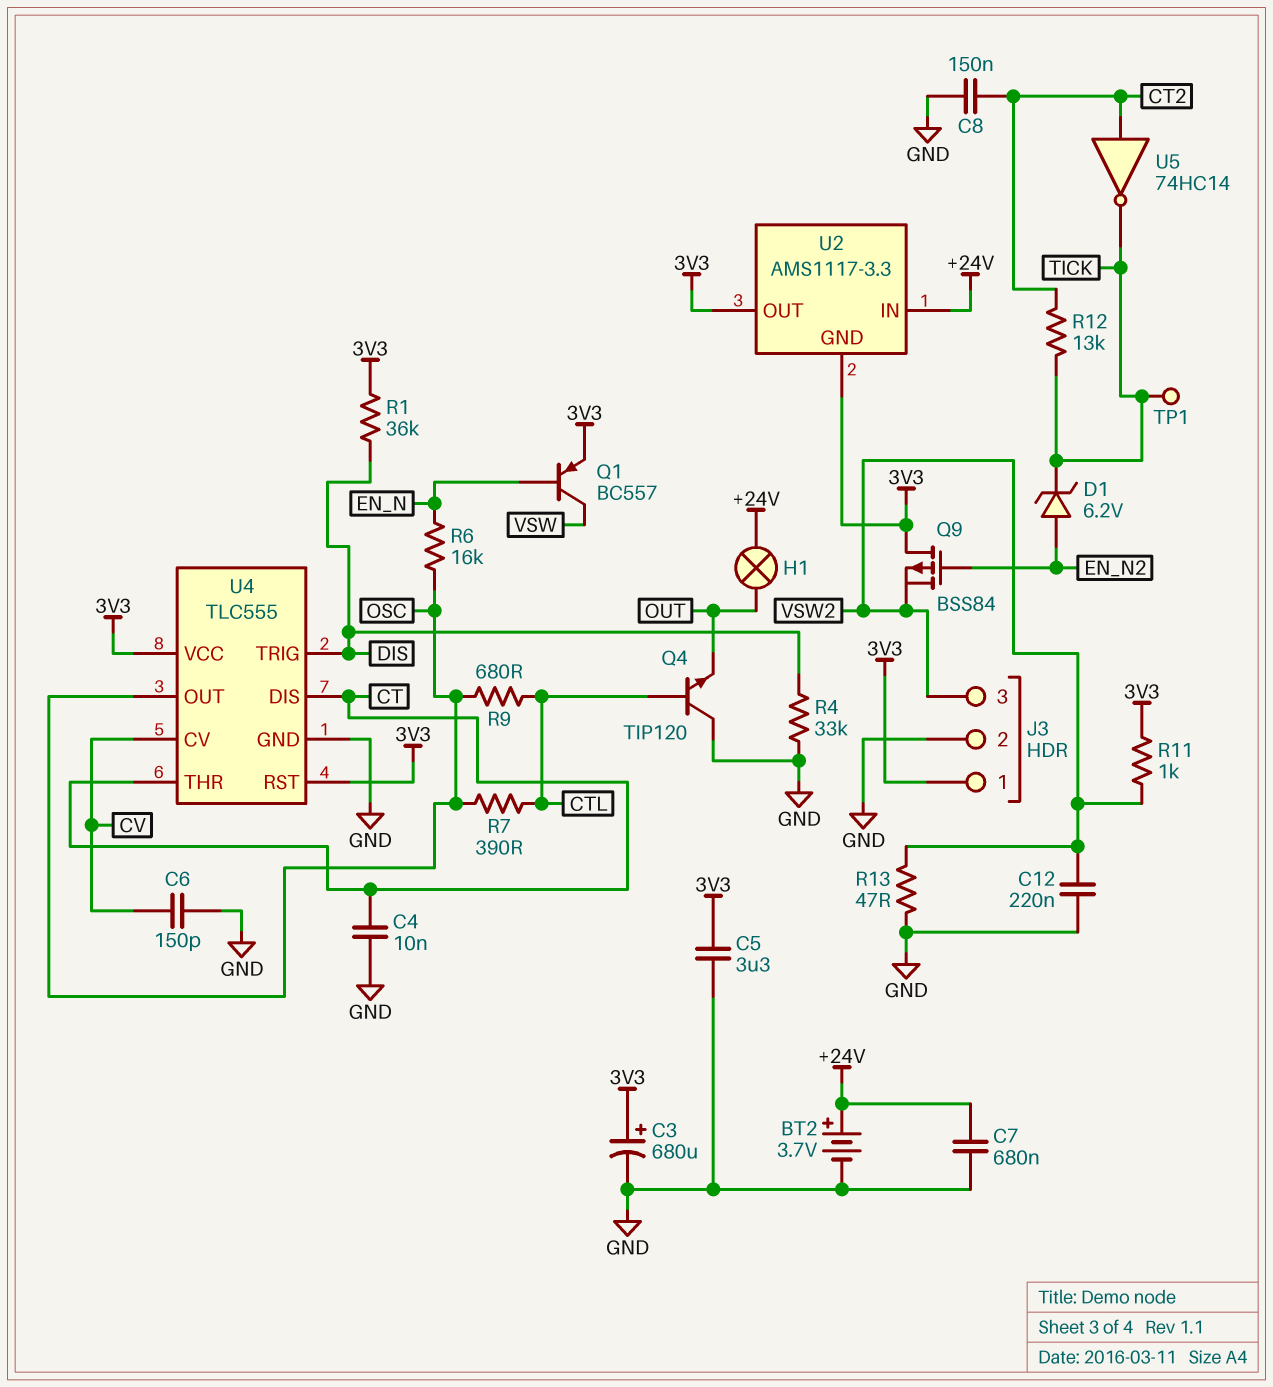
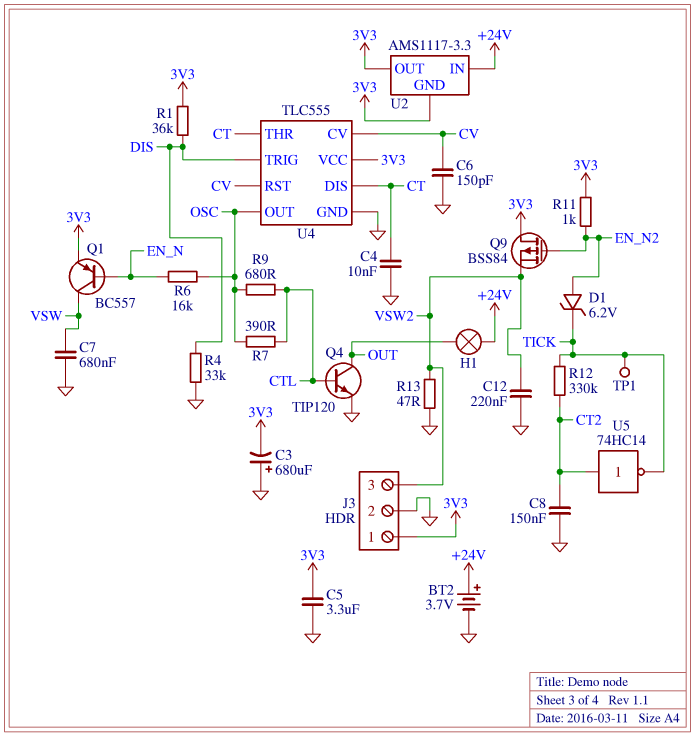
C3: 680uF (plus 3V3, minus GND) -> 680uF (plus GND, minus 3V3)
C7: 680nF (+24V, GND) -> 680nF (GND, VSW)
Q4: NPN TIP120 (B CTL, C GND, E OUT) -> NPN TIP120 (B CTL, C OUT, E GND)
R11: 1k (3V3, VSW2) -> 1k (3V3, EN_N2)
R12: 13k (CT2, TICK) -> 330k (CT2, TICK)
U4 pin RST: 3V3 -> CV

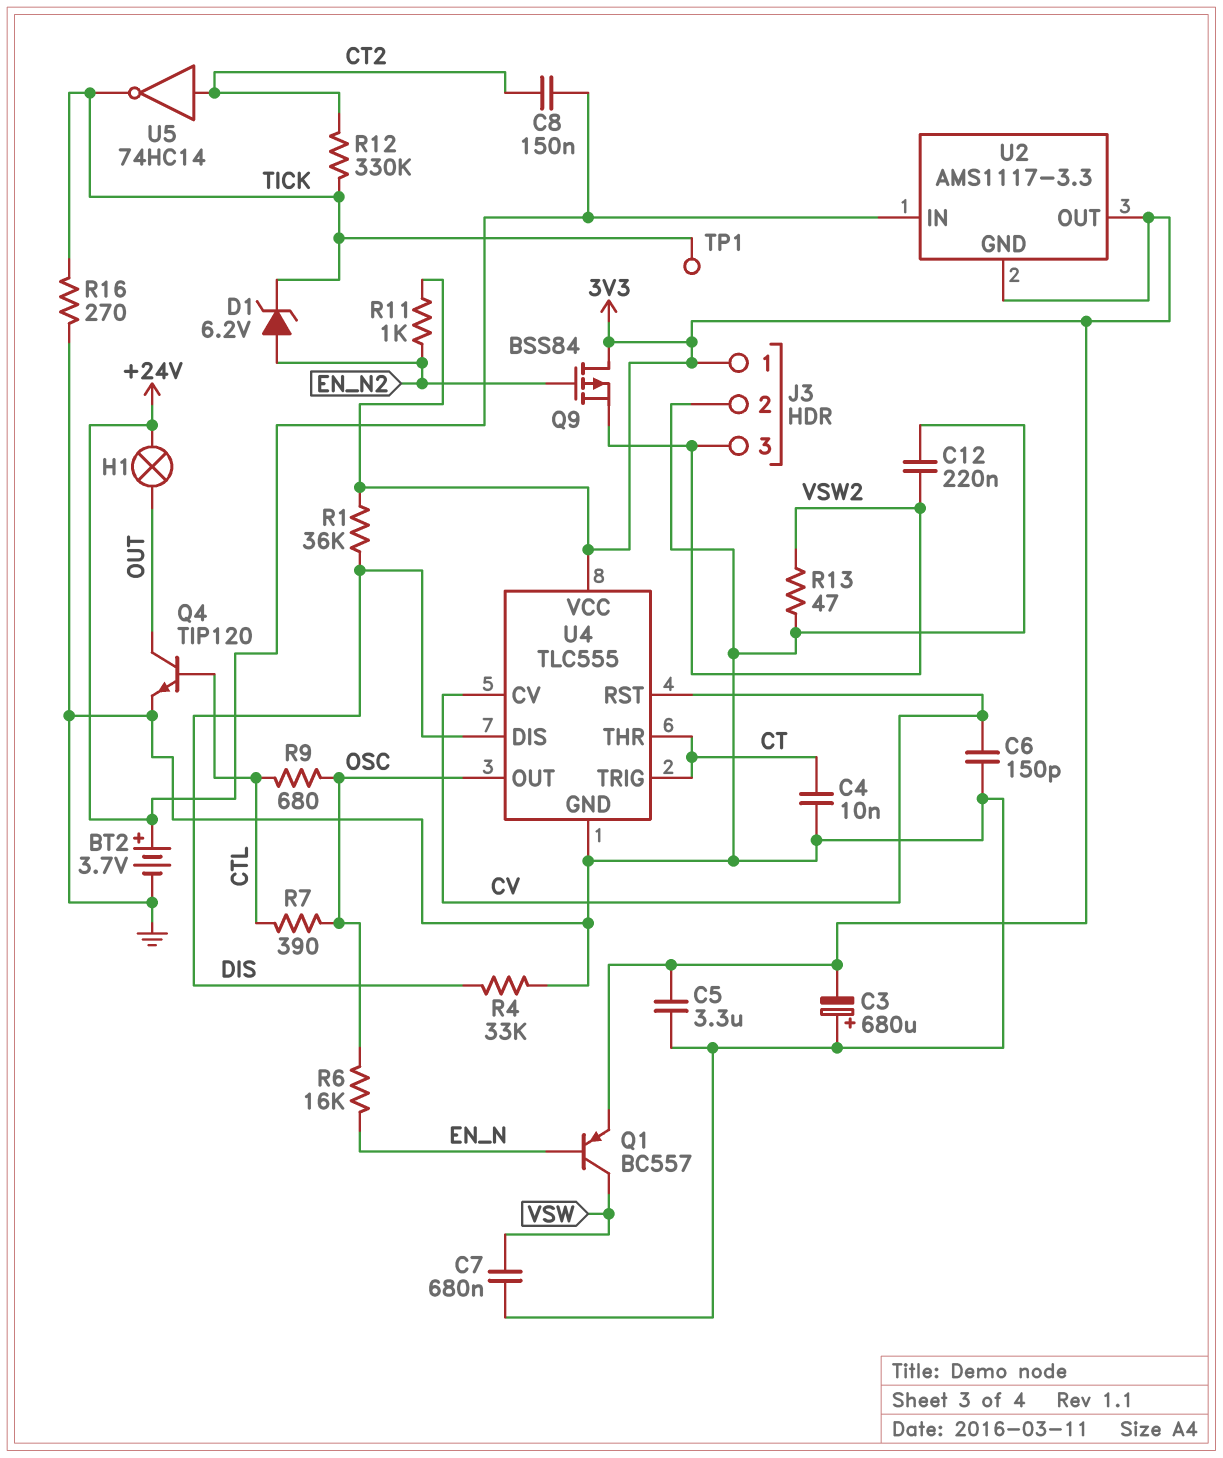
C8: 150nF (CT2, GND) -> 150nF (+24V, CT2)
R16: none -> 270 (GND, TICK)
U4 pin DIS: CT -> DIS
U4 pin TRIG: DIS -> CT

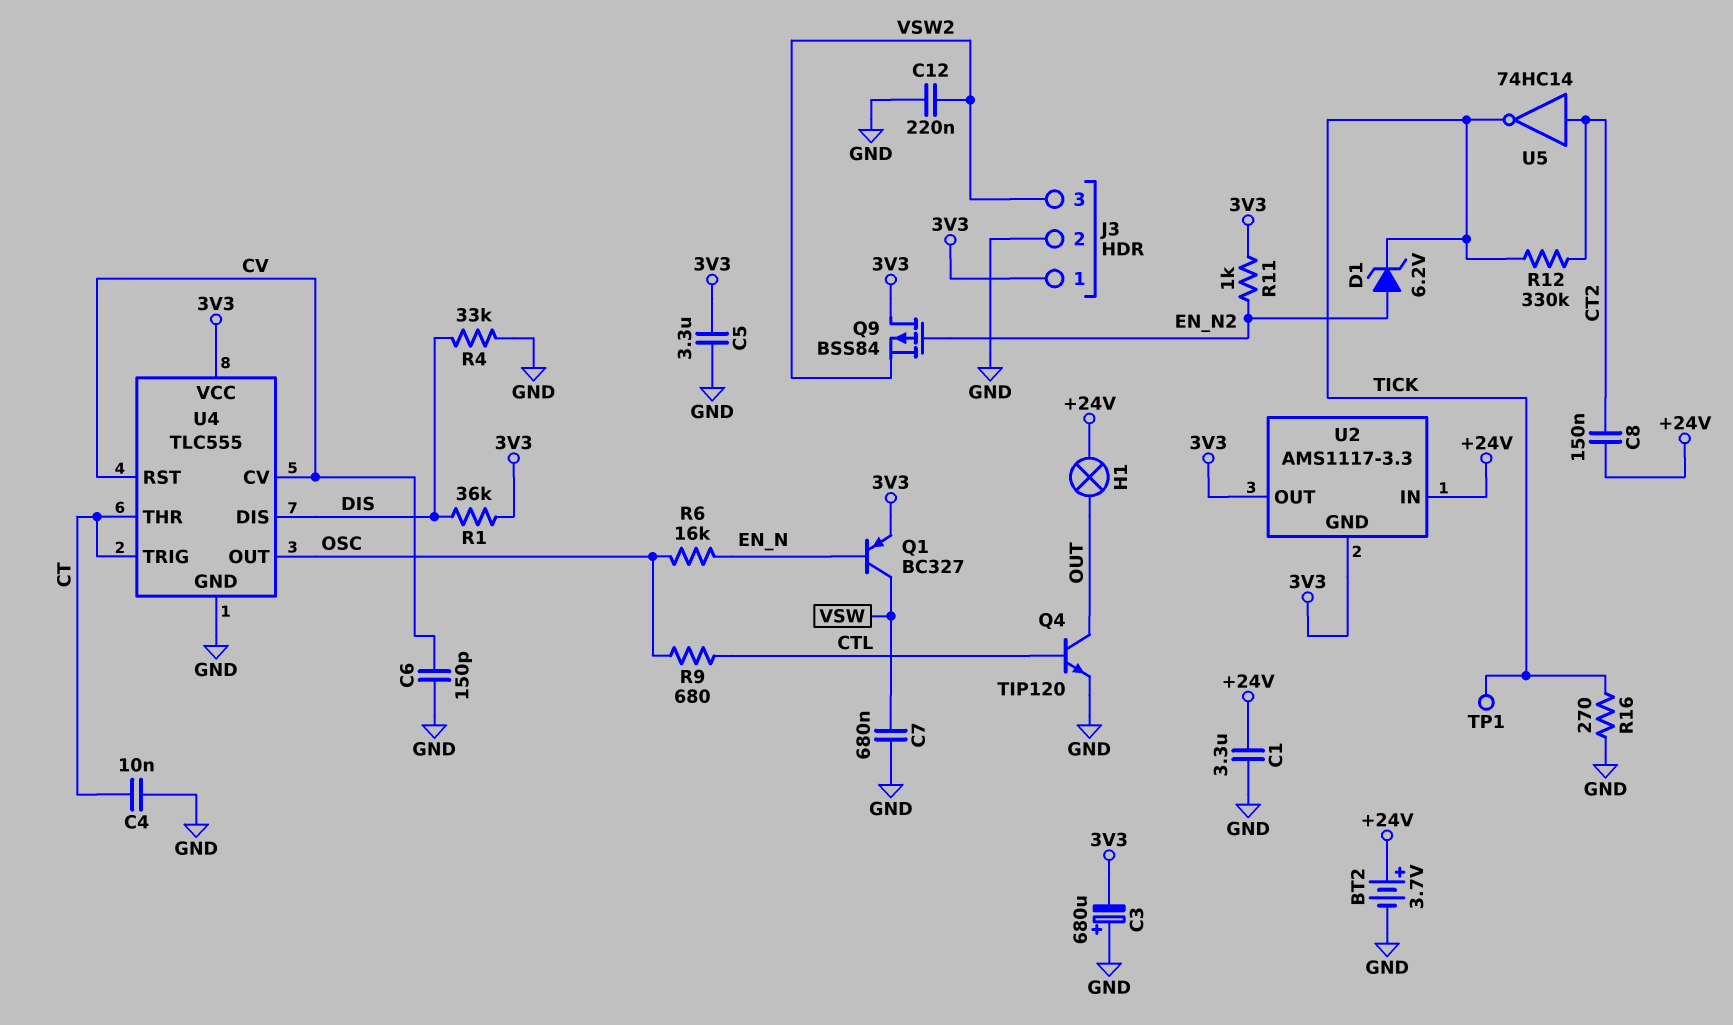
C1: none -> 3.3uF (+24V, GND)
Q1: PNP BC557 (B EN_N, C VSW, E 3V3) -> PNP BC327 (B EN_N, C VSW, E 3V3)
R7: 390 (CTL, OSC) -> none
R13: 47 (GND, VSW2) -> none

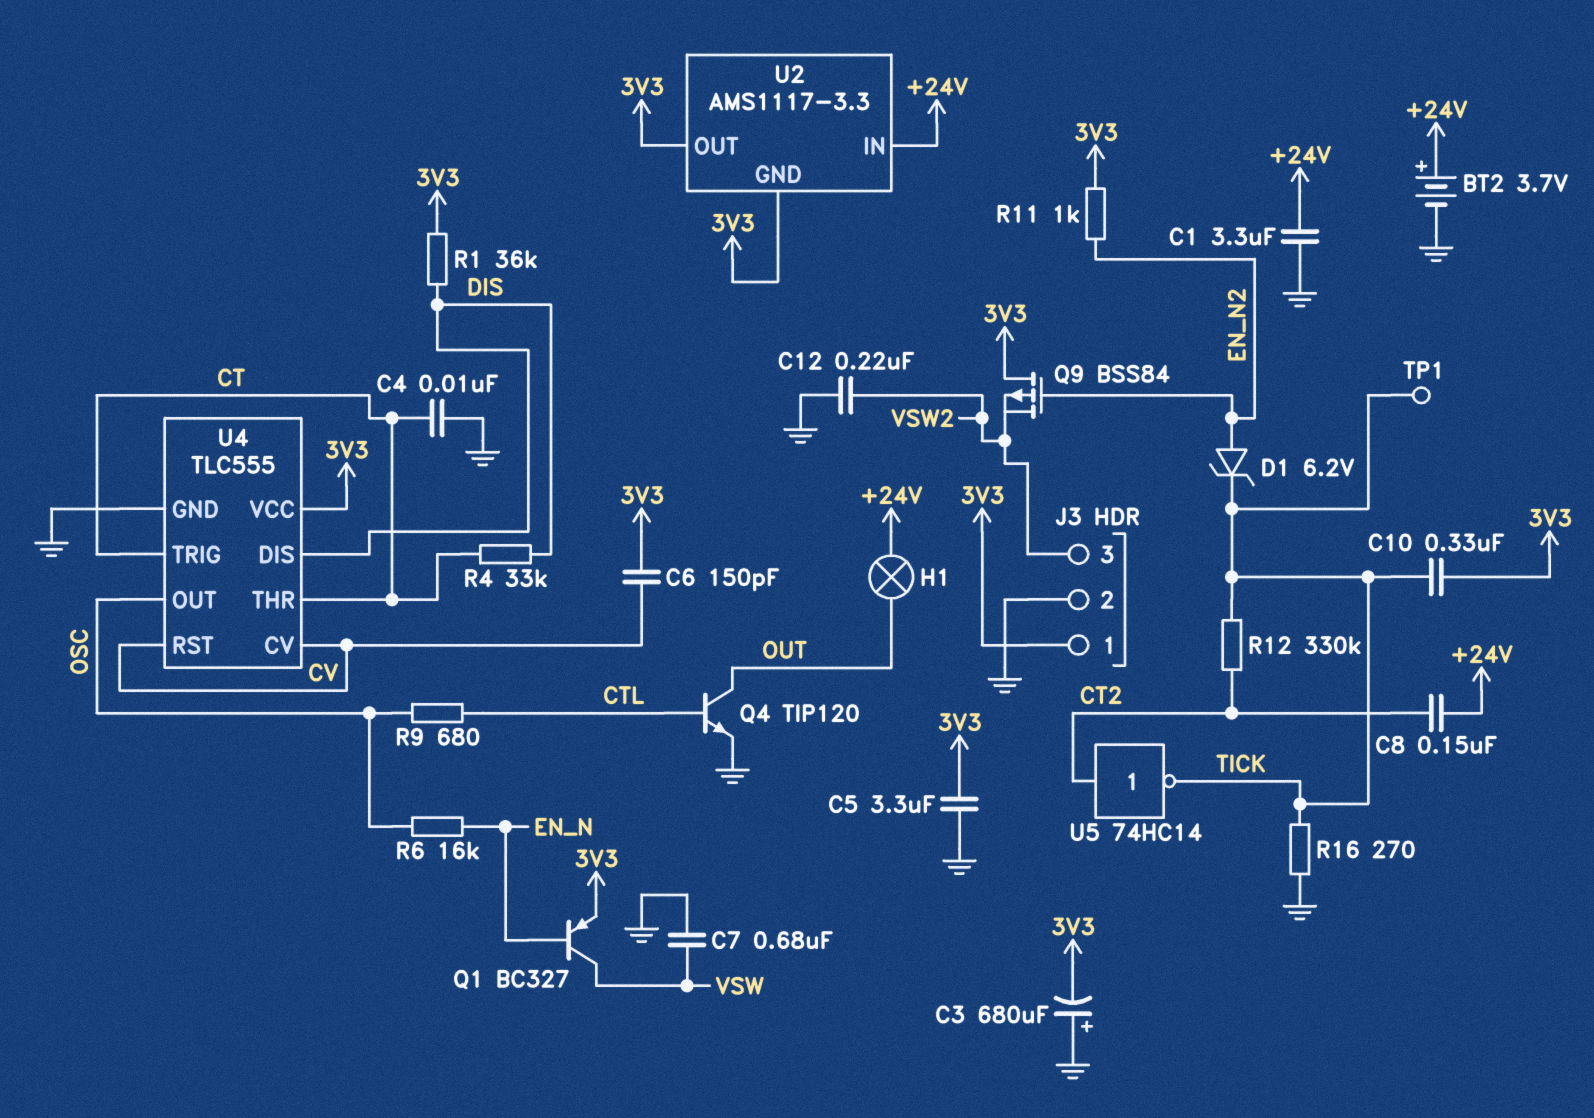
C6: 150pF (CV, GND) -> 150pF (3V3, CV)
C10: none -> 330nF (3V3, TICK)
R4: 33k (DIS, GND) -> 33k (CT, DIS)

